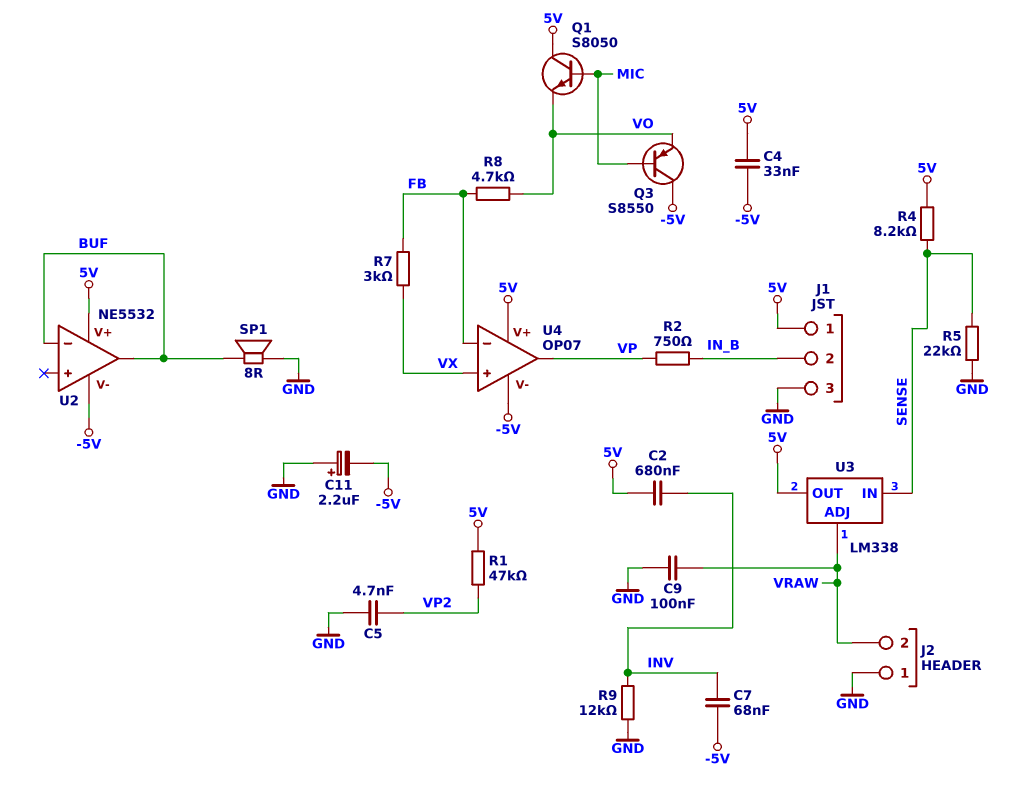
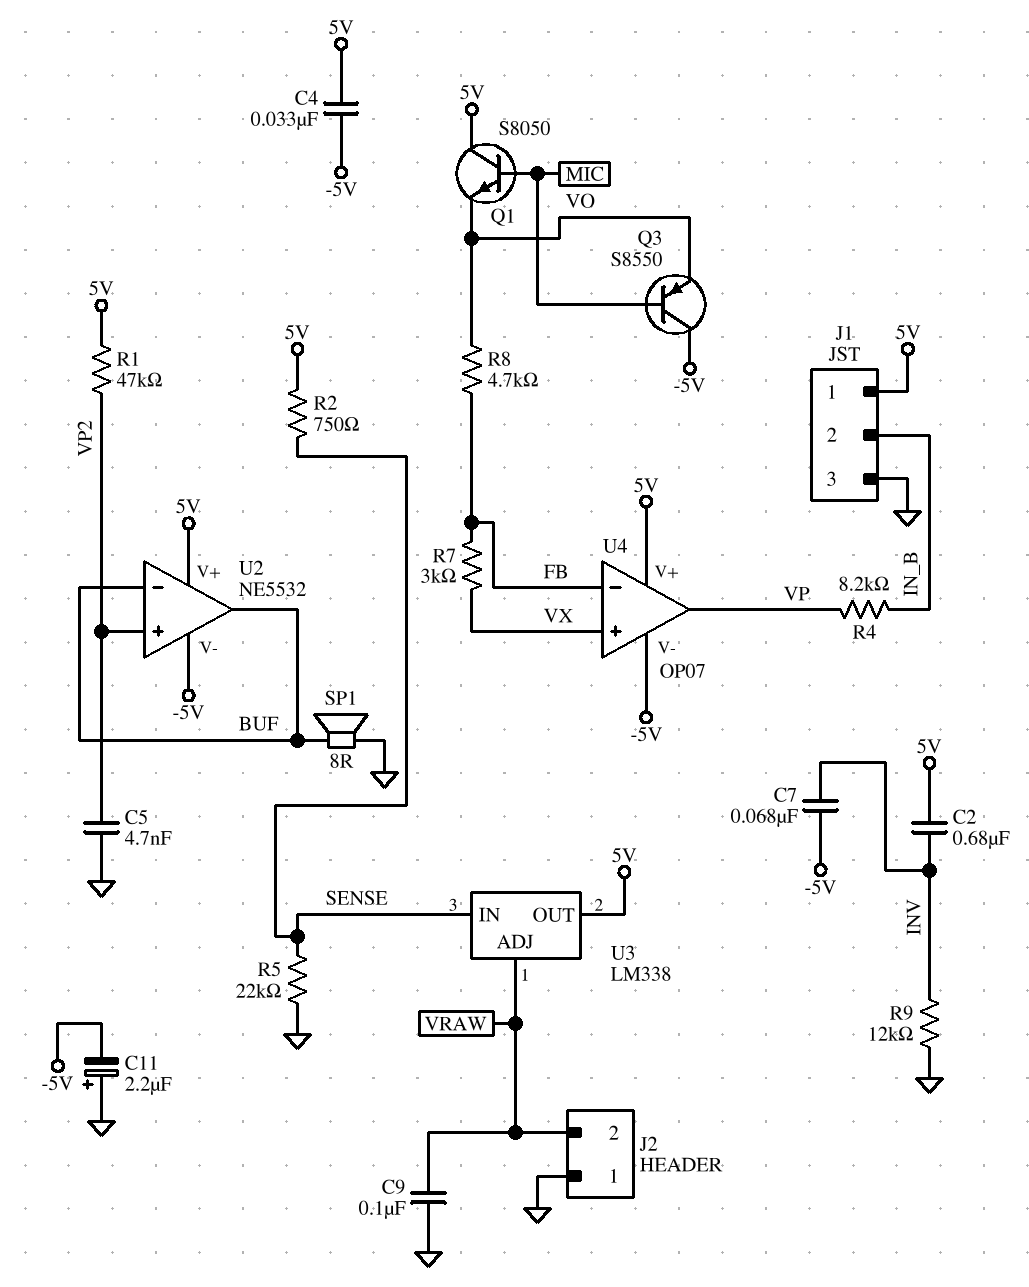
R2: 750 (IN_B, VP) -> 750 (5V, SENSE)
R4: 8.2k (5V, SENSE) -> 8.2k (IN_B, VP)
U2 pin in+: none -> VP2

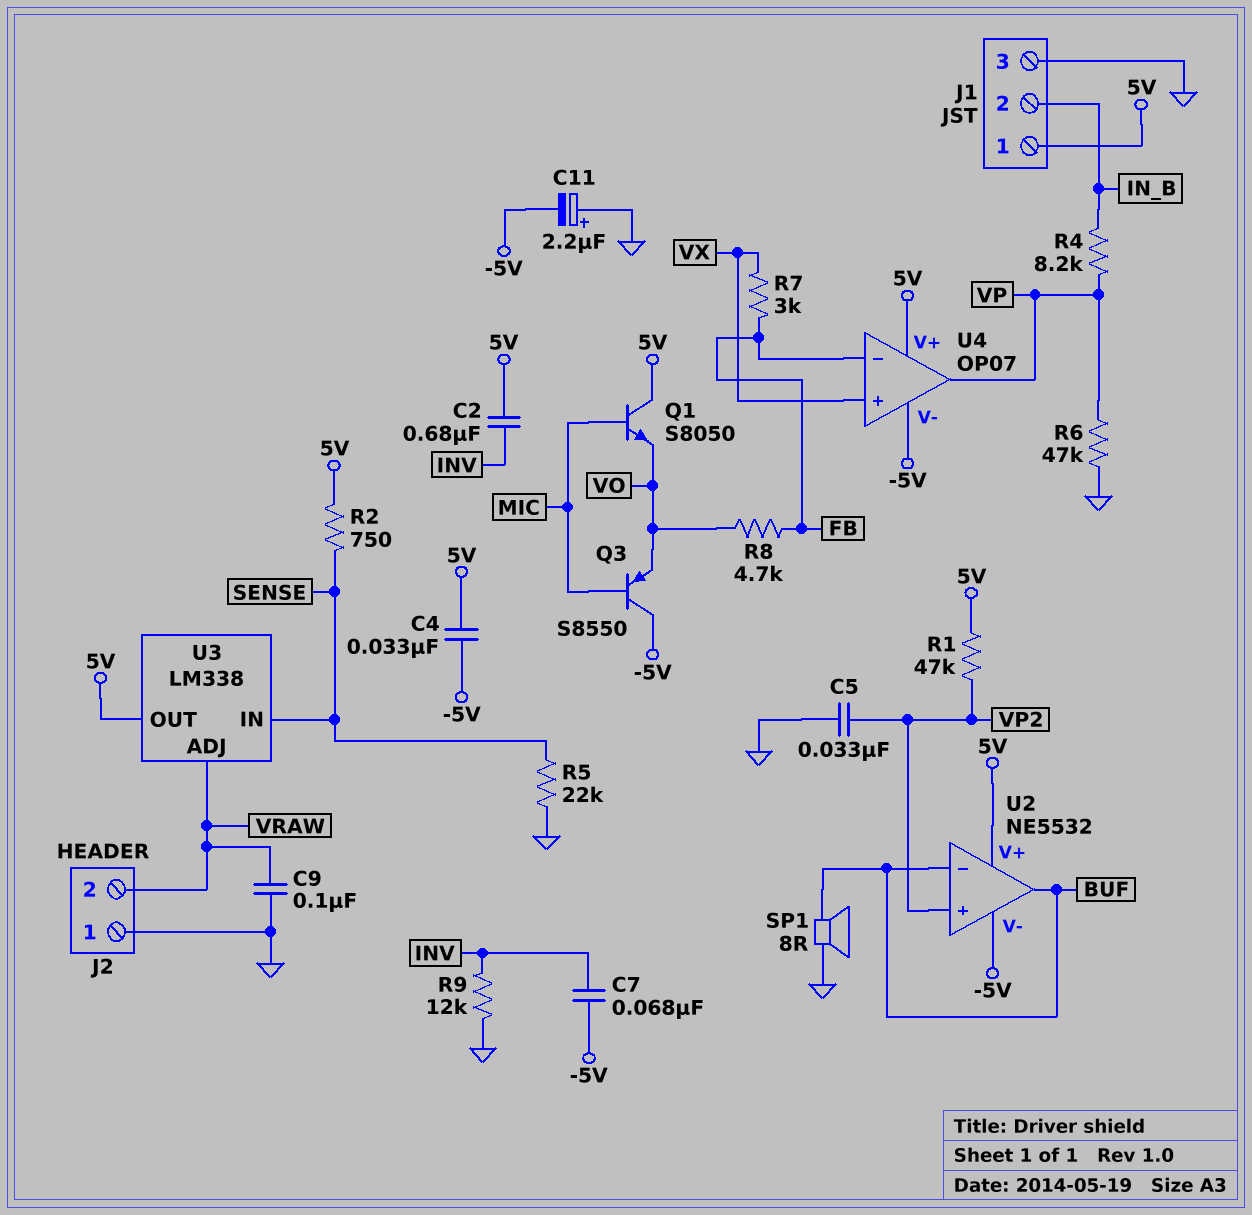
C5: 4.7nF (GND, VP2) -> 33nF (GND, VP2)
R6: none -> 47k (GND, VP)

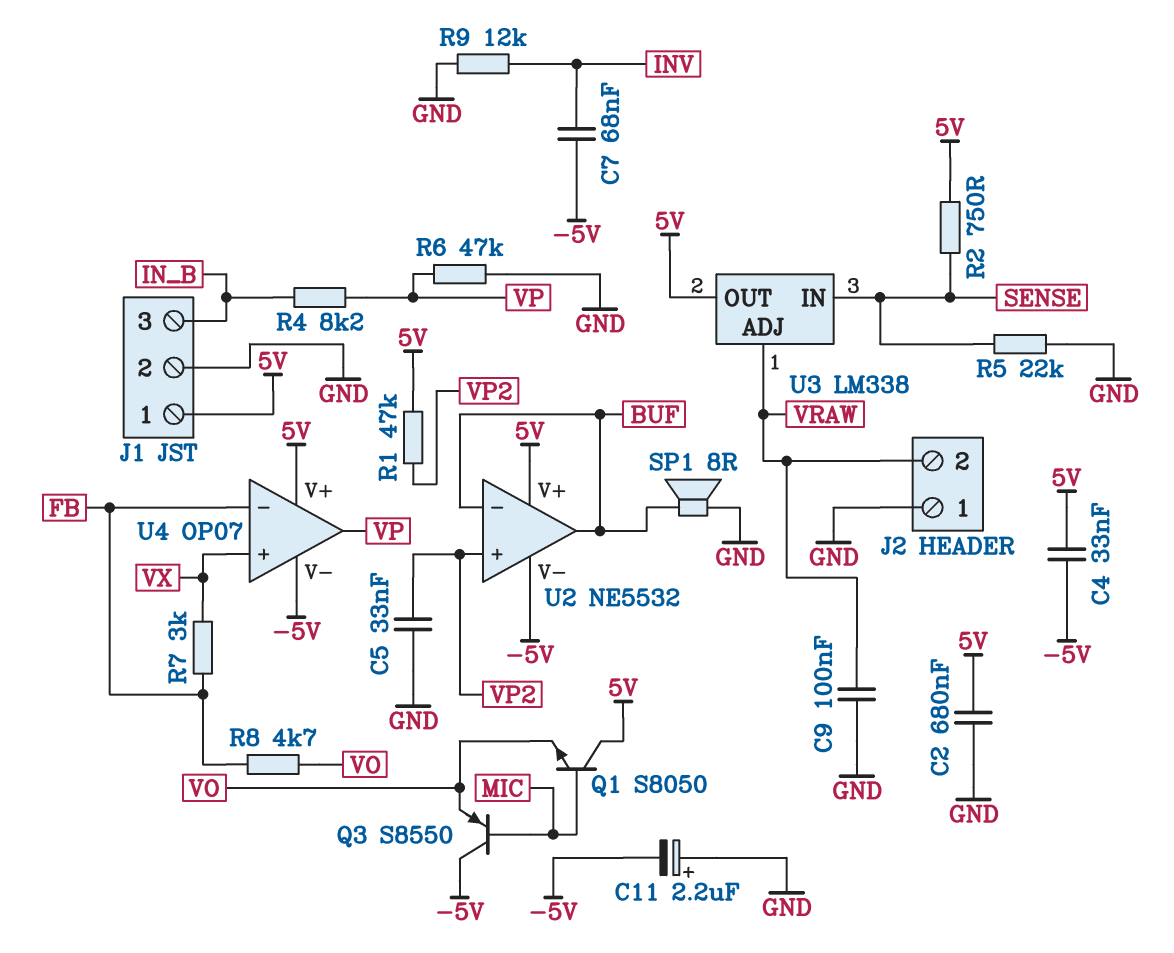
C2: 680nF (5V, INV) -> 680nF (5V, GND)
J1 pin 2: IN_B -> GND
J1 pin 3: GND -> IN_B

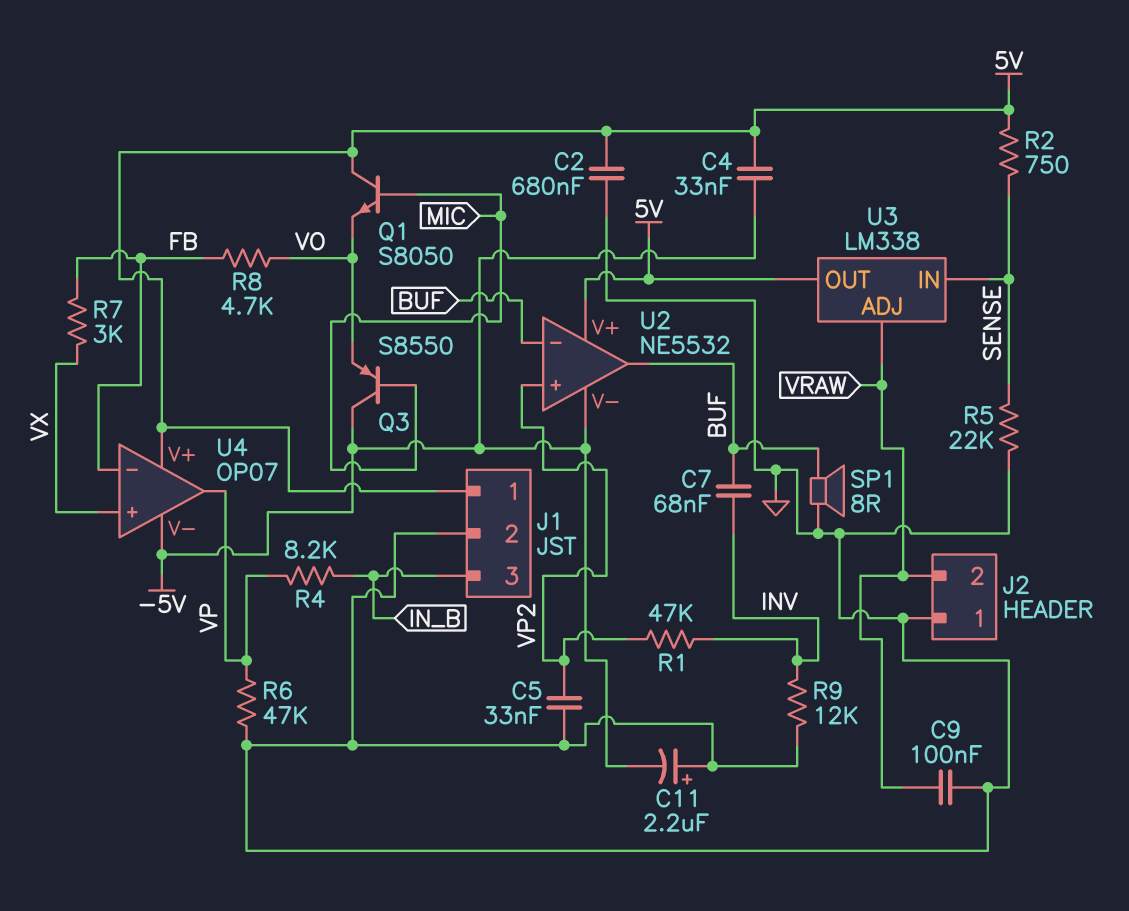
C7: 68nF (-5V, INV) -> 68nF (BUF, INV)
R1: 47k (5V, VP2) -> 47k (INV, VP2)

